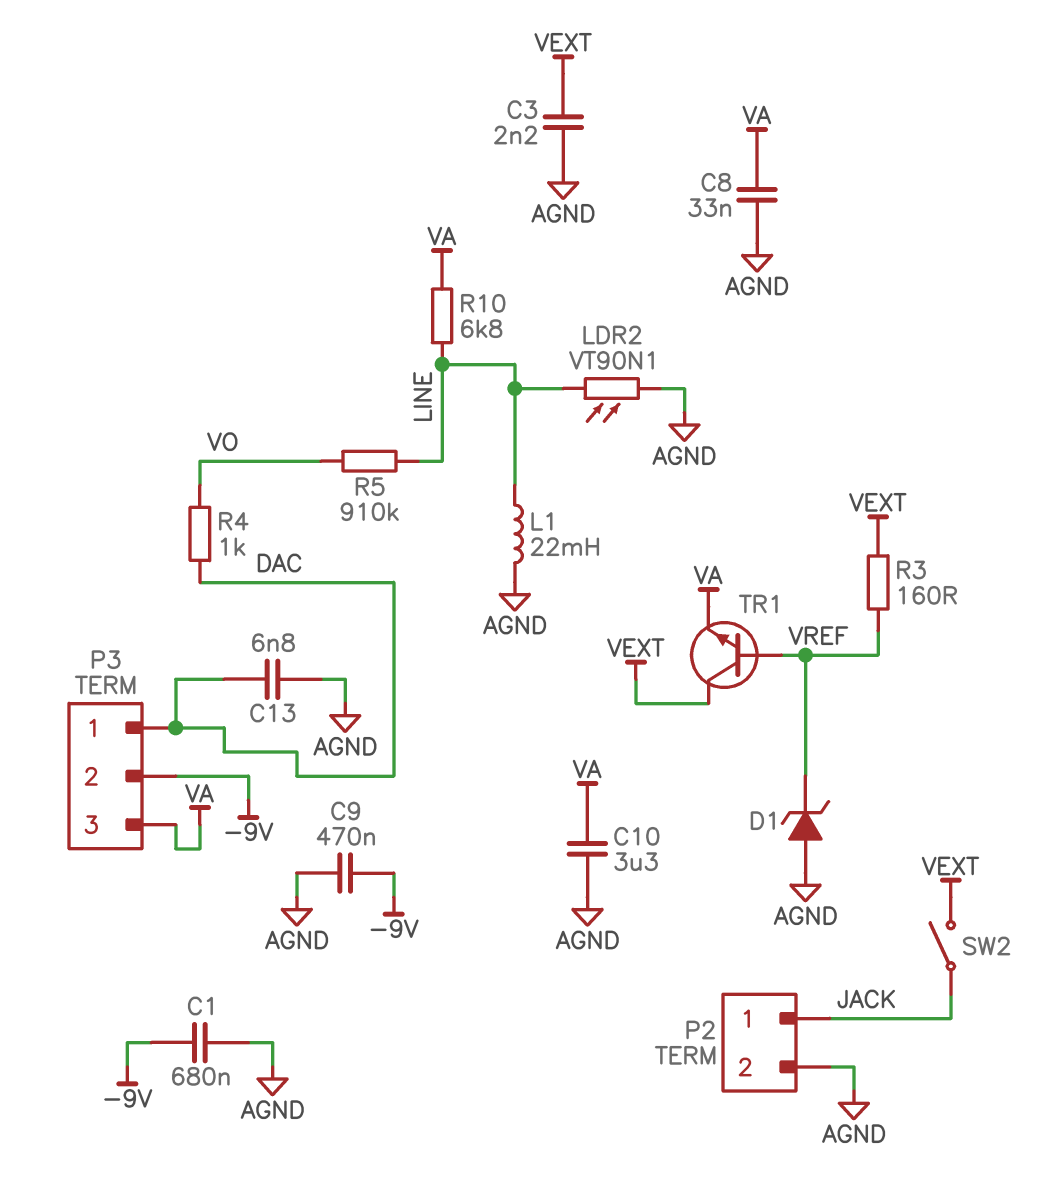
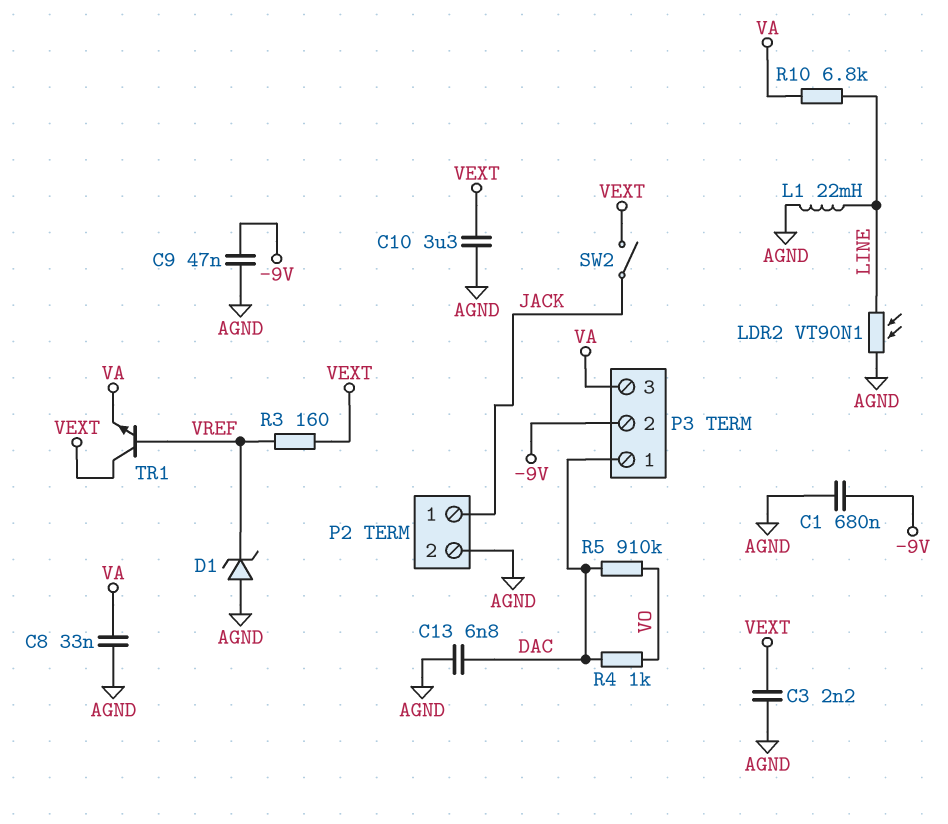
C9: 470nF (-9V, AGND) -> 47nF (-9V, AGND)
C10: 3.3uF (AGND, VA) -> 3.3uF (AGND, VEXT)
R5: 910k (LINE, VO) -> 910k (DAC, VO)

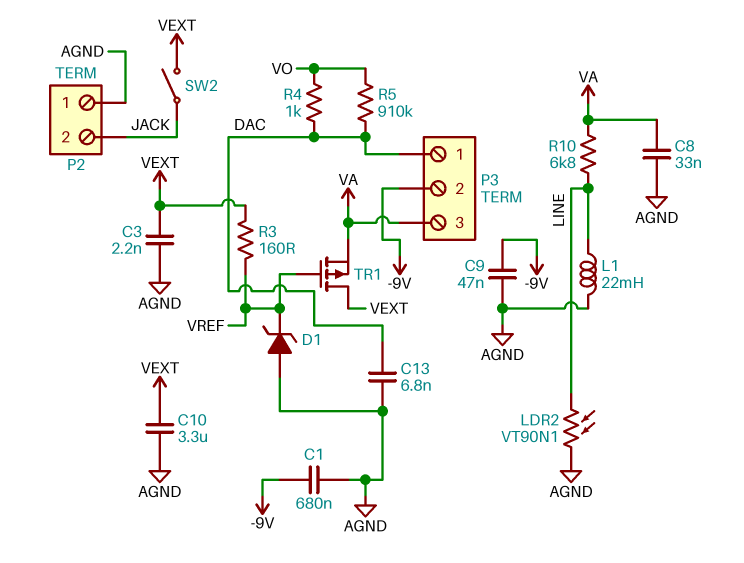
P2 pin 1: JACK -> AGND
P2 pin 2: AGND -> JACK
TR1: NPN (B VREF, C VEXT, E VA) -> PMOS (G VREF, D VEXT, S VA)

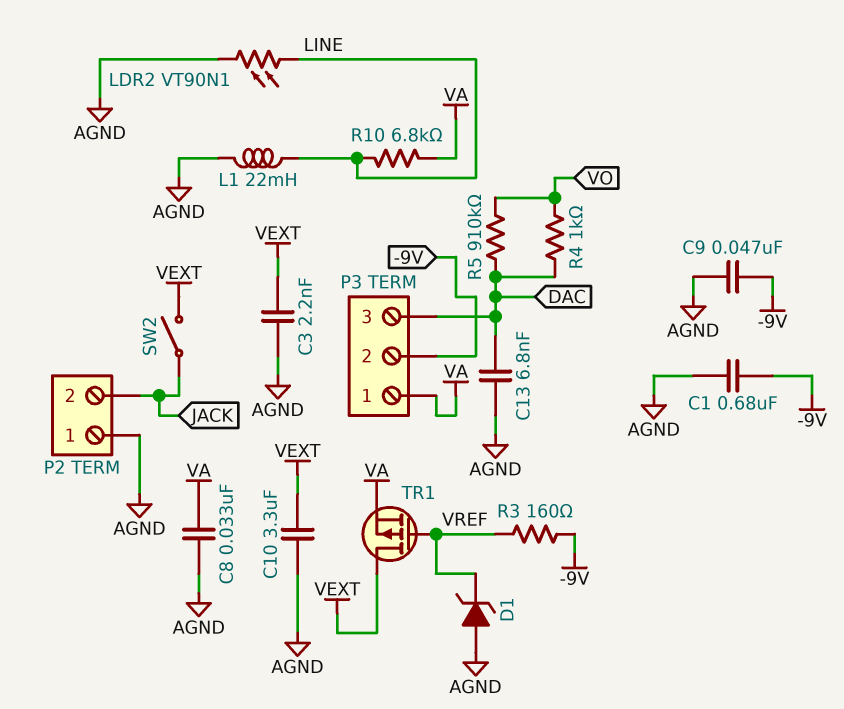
P3 pin 1: DAC -> VA
P3 pin 3: VA -> DAC
R3: 160 (VEXT, VREF) -> 160 (-9V, VREF)

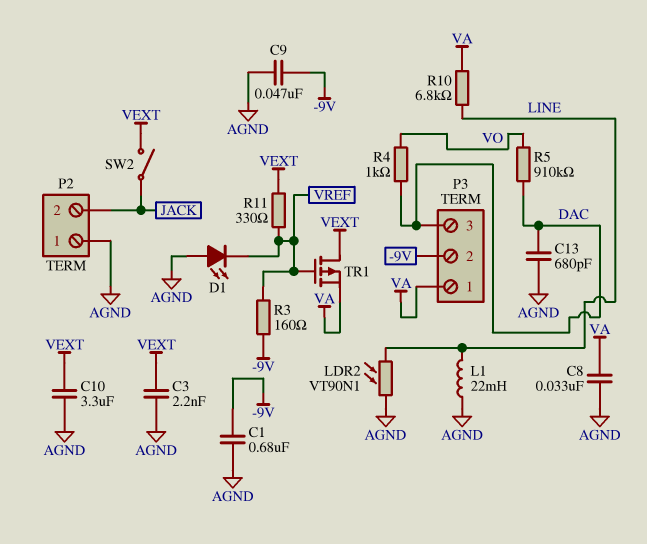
C13: 6.8nF (AGND, DAC) -> 680pF (AGND, DAC)
D1: zener (A AGND, K VREF) -> LED (A AGND, K VREF)
R11: none -> 330 (VEXT, VREF)

